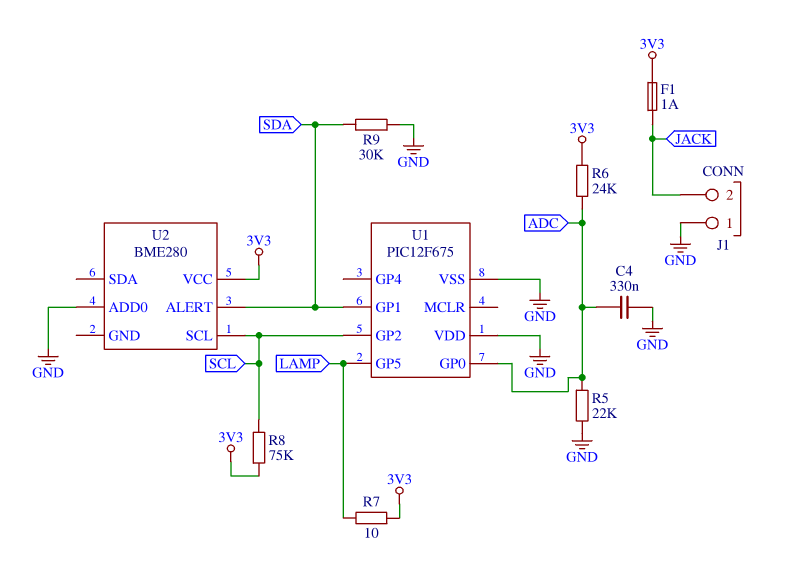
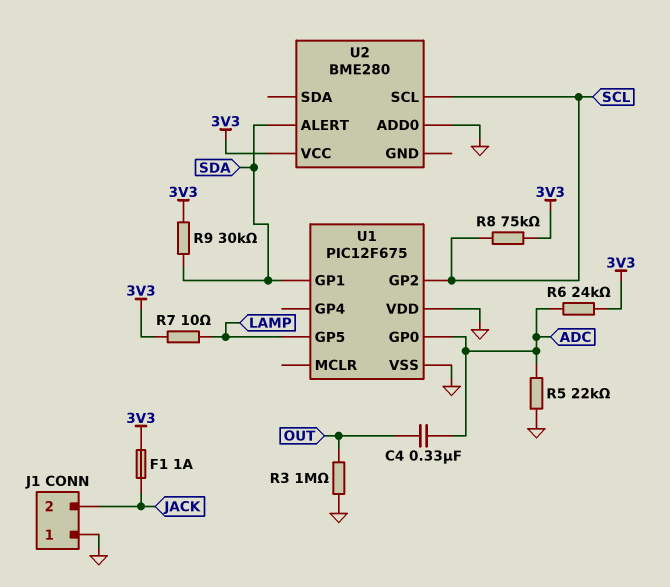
C4: 330nF (ADC, GND) -> 330nF (ADC, OUT)
R3: none -> 1M (GND, OUT)
R9: 30k (GND, SDA) -> 30k (3V3, SDA)

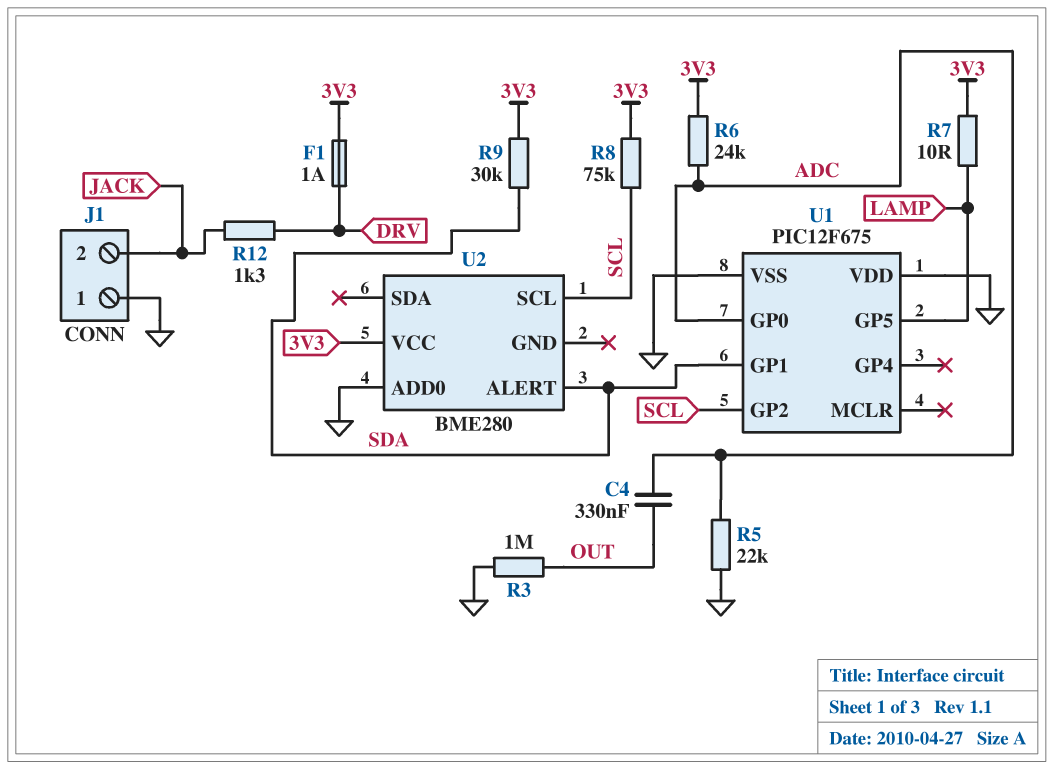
F1: 1A (3V3, JACK) -> 1A (3V3, DRV)
R12: none -> 1.3k (DRV, JACK)

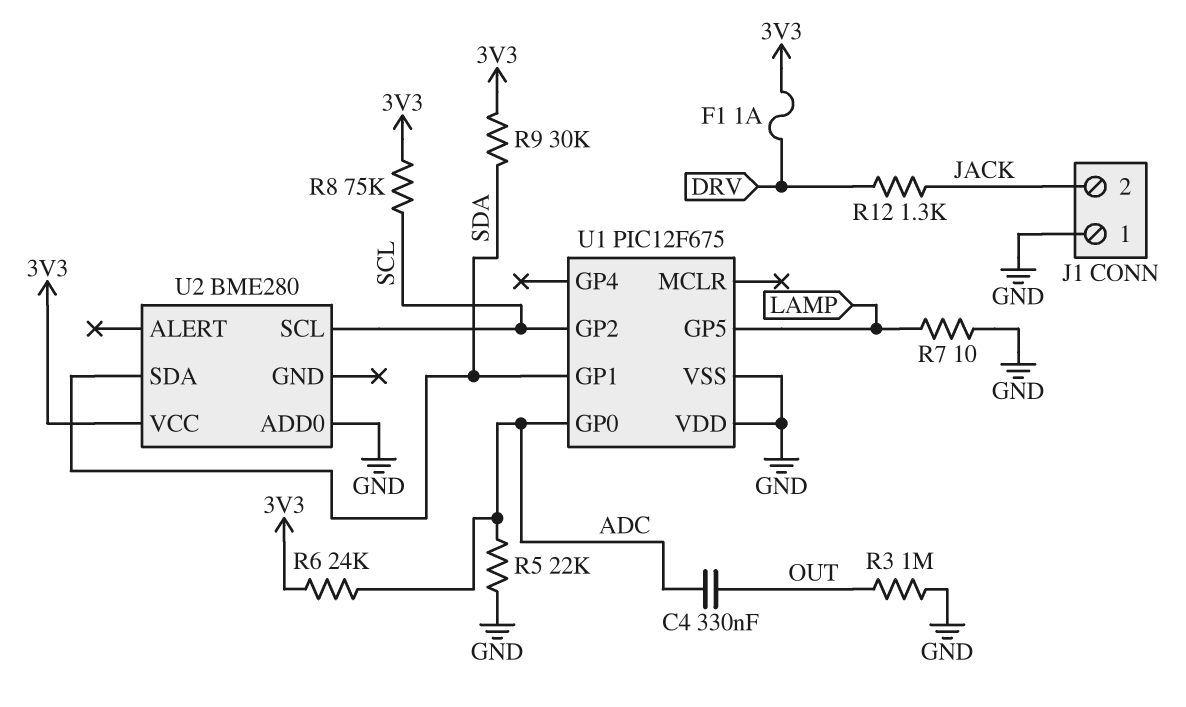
R7: 10 (3V3, LAMP) -> 10 (GND, LAMP)
U2 pin ALERT: SDA -> none
U2 pin SDA: none -> SDA

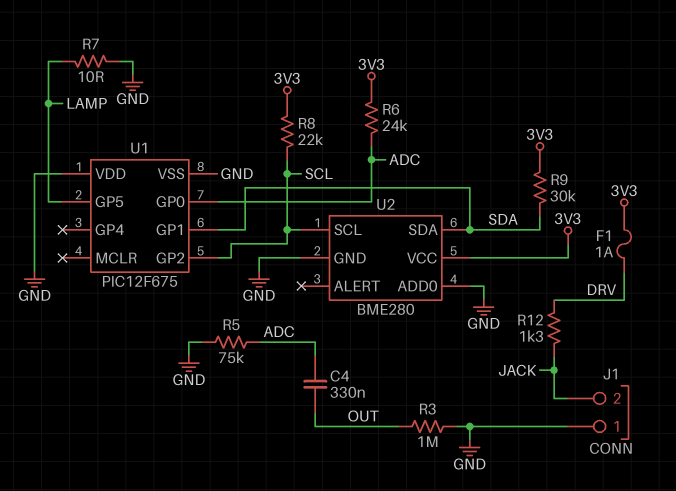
R5: 22k (ADC, GND) -> 75k (ADC, GND)
R8: 75k (3V3, SCL) -> 22k (3V3, SCL)
U2 pin GND: none -> GND

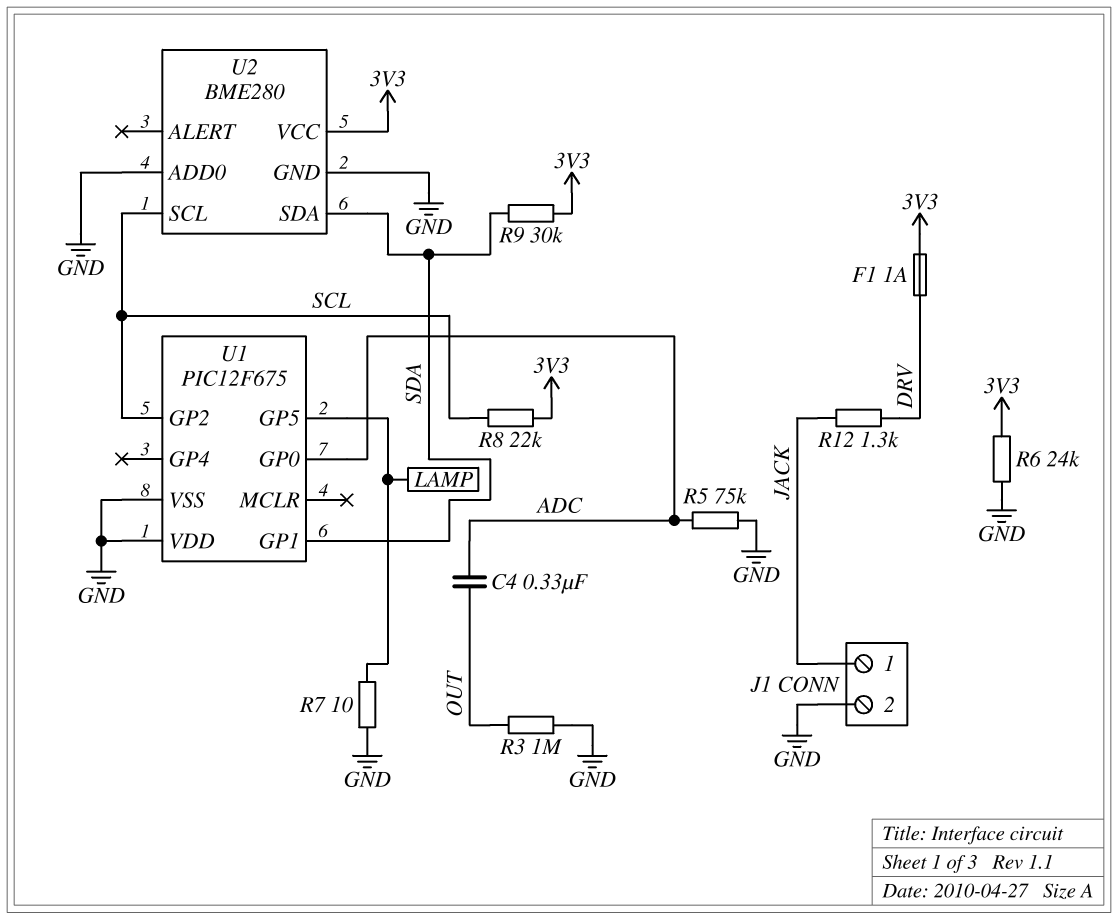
J1 pin 1: GND -> JACK
J1 pin 2: JACK -> GND
R6: 24k (3V3, ADC) -> 24k (3V3, GND)

